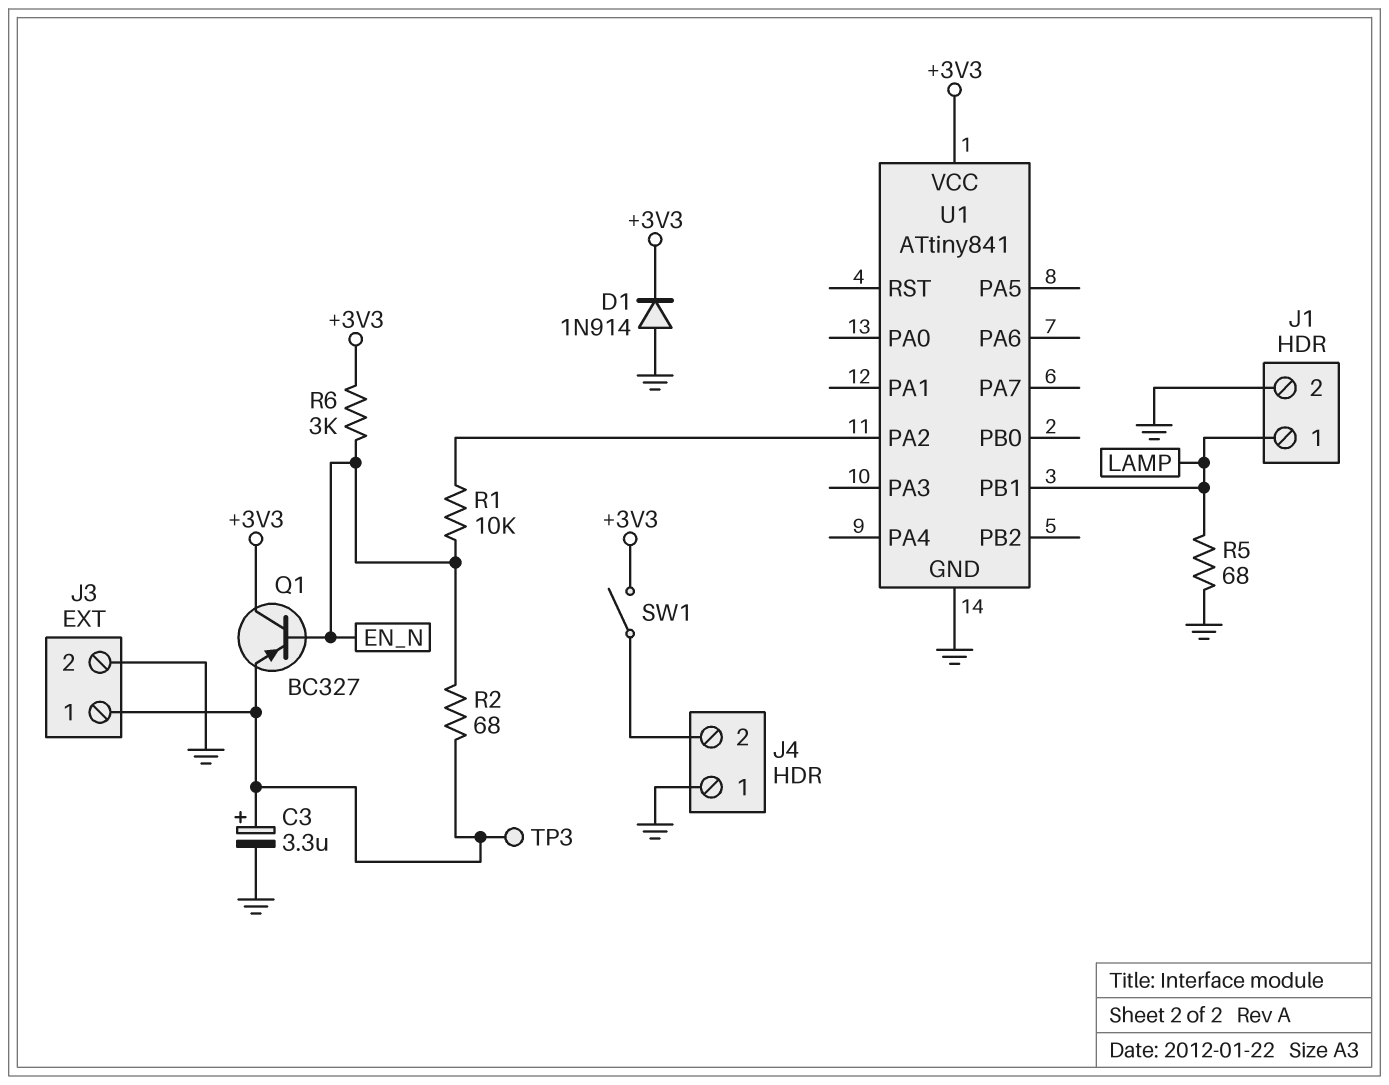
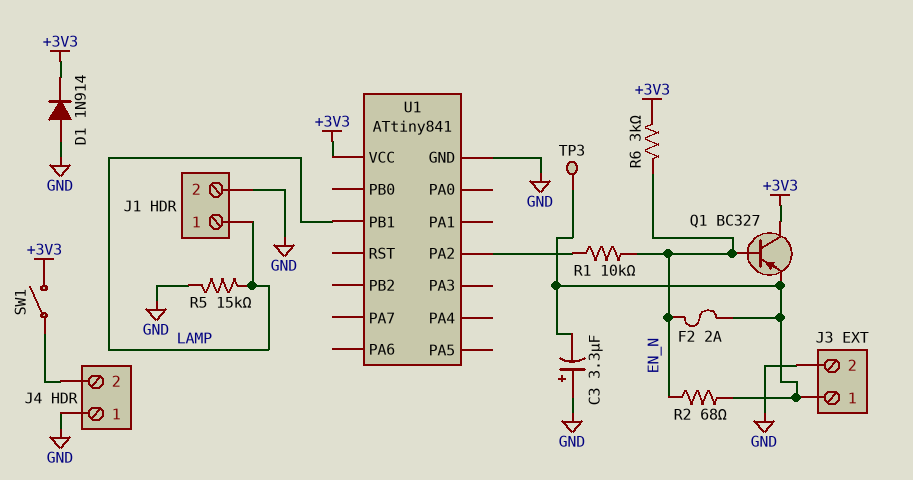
C3: 3.3uF (plus J3/1, minus GND) -> 3.3uF (plus GND, minus J3/1)
F2: none -> 2A (EN_N, J3/1)
R5: 68 (GND, LAMP) -> 15k (GND, LAMP)

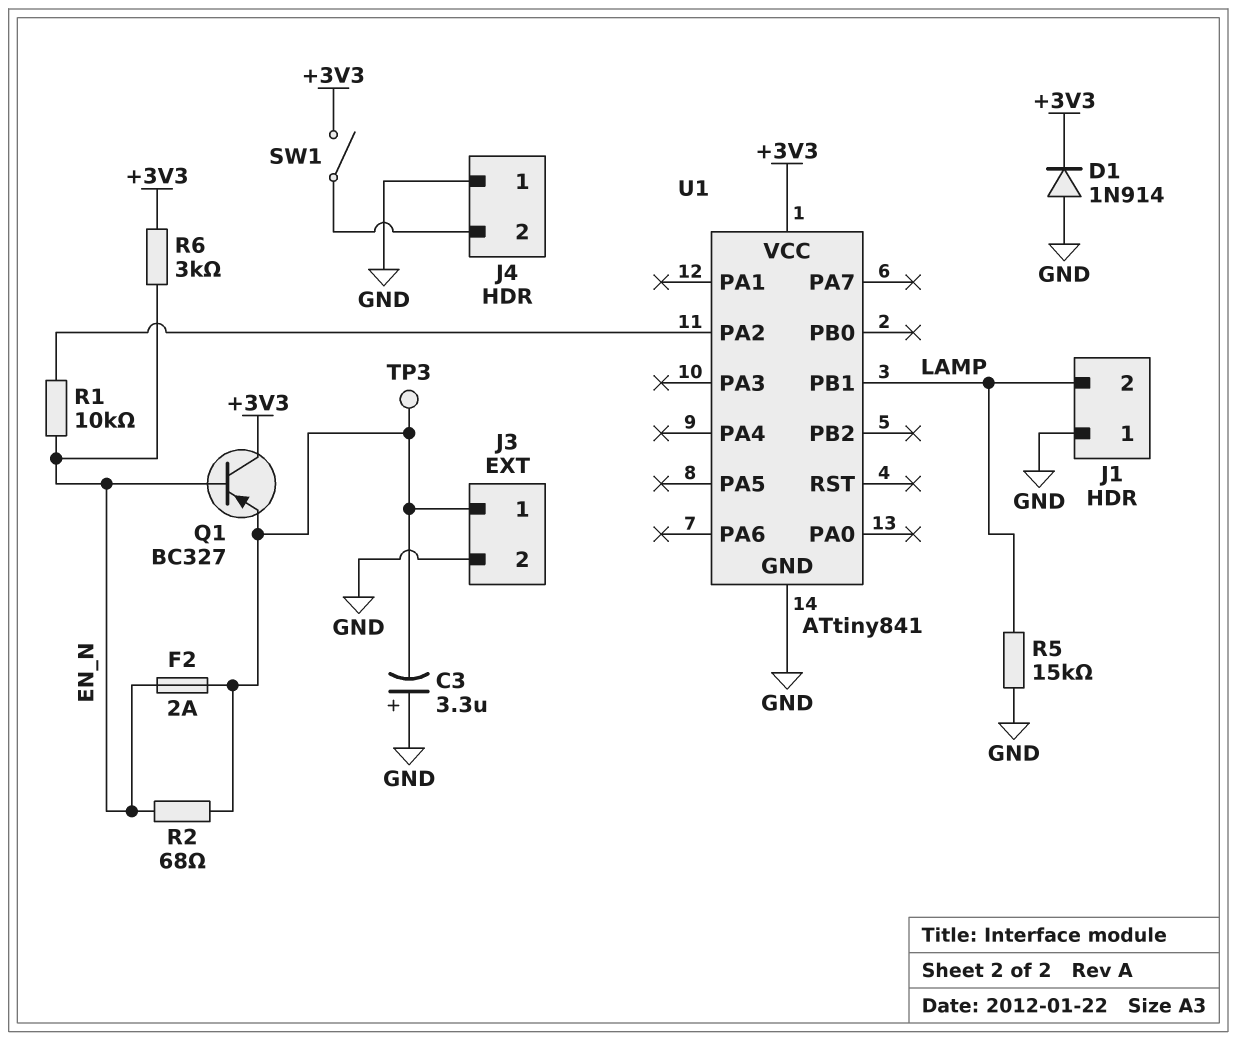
J1 pin 1: LAMP -> GND
J1 pin 2: GND -> LAMP

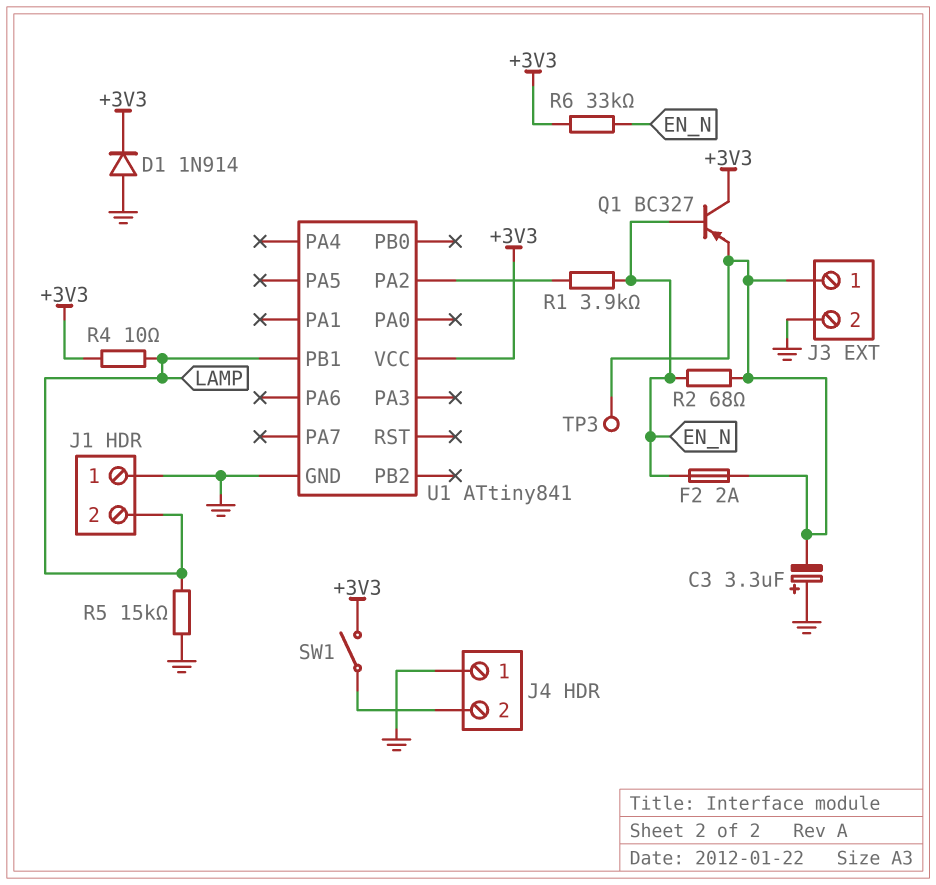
R1: 10k (EN_N, U1/PA2) -> 3.9k (EN_N, U1/PA2)
R4: none -> 10 (+3V3, LAMP)
R6: 3k (+3V3, EN_N) -> 33k (+3V3, EN_N)

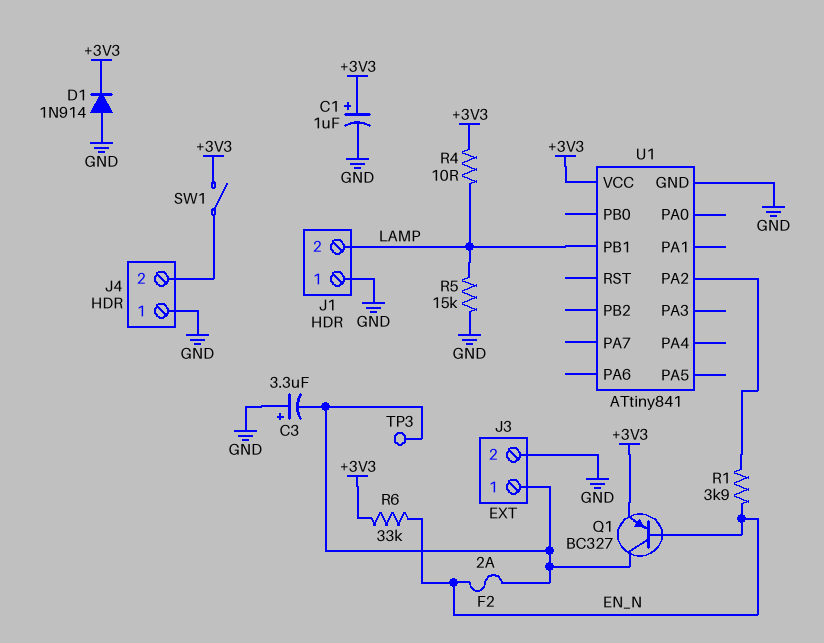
C1: none -> 1uF (plus +3V3, minus GND)
Q1: PNP BC327 (B EN_N, C +3V3, E J3/1) -> PNP BC327 (B EN_N, C J3/1, E +3V3)
R2: 68 (EN_N, J3/1) -> none

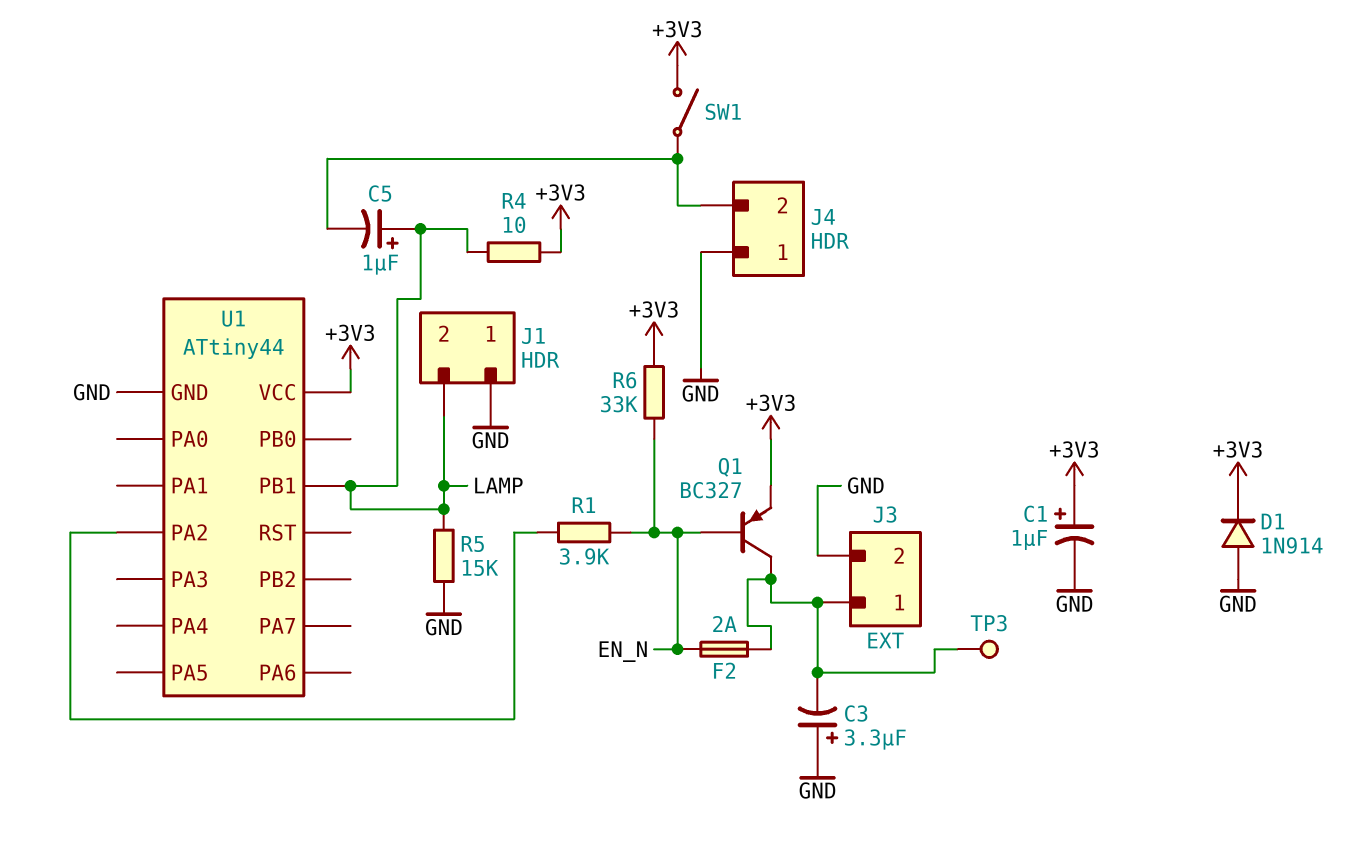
C5: none -> 1uF (plus LAMP, minus J4/2)
U1: ATtiny841 -> ATtiny44

